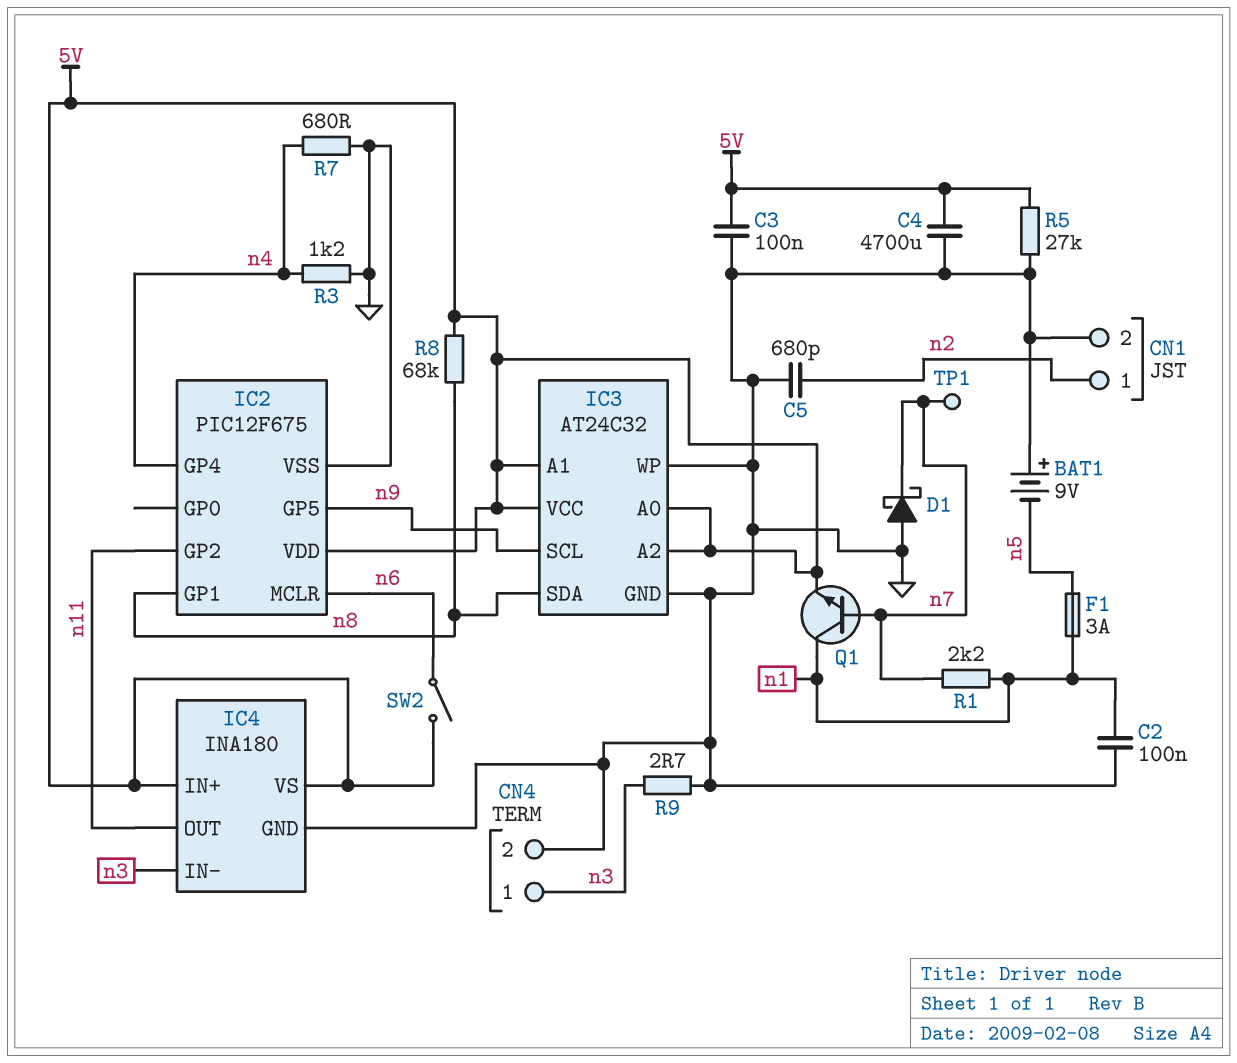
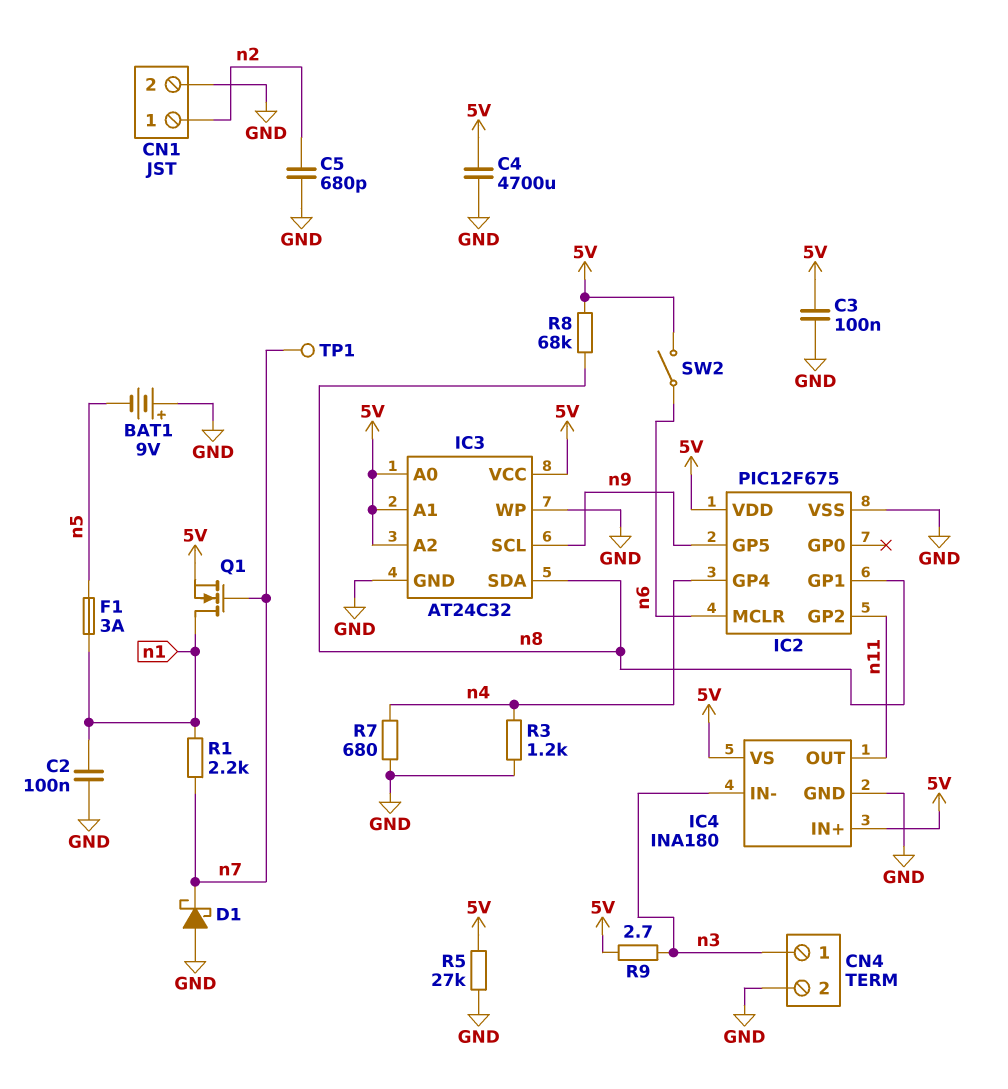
Q1: NPN (B n7, C n1, E 5V) -> NMOS (G n7, D n1, S 5V)
R9: 2.7 (GND, n3) -> 2.7 (5V, n3)

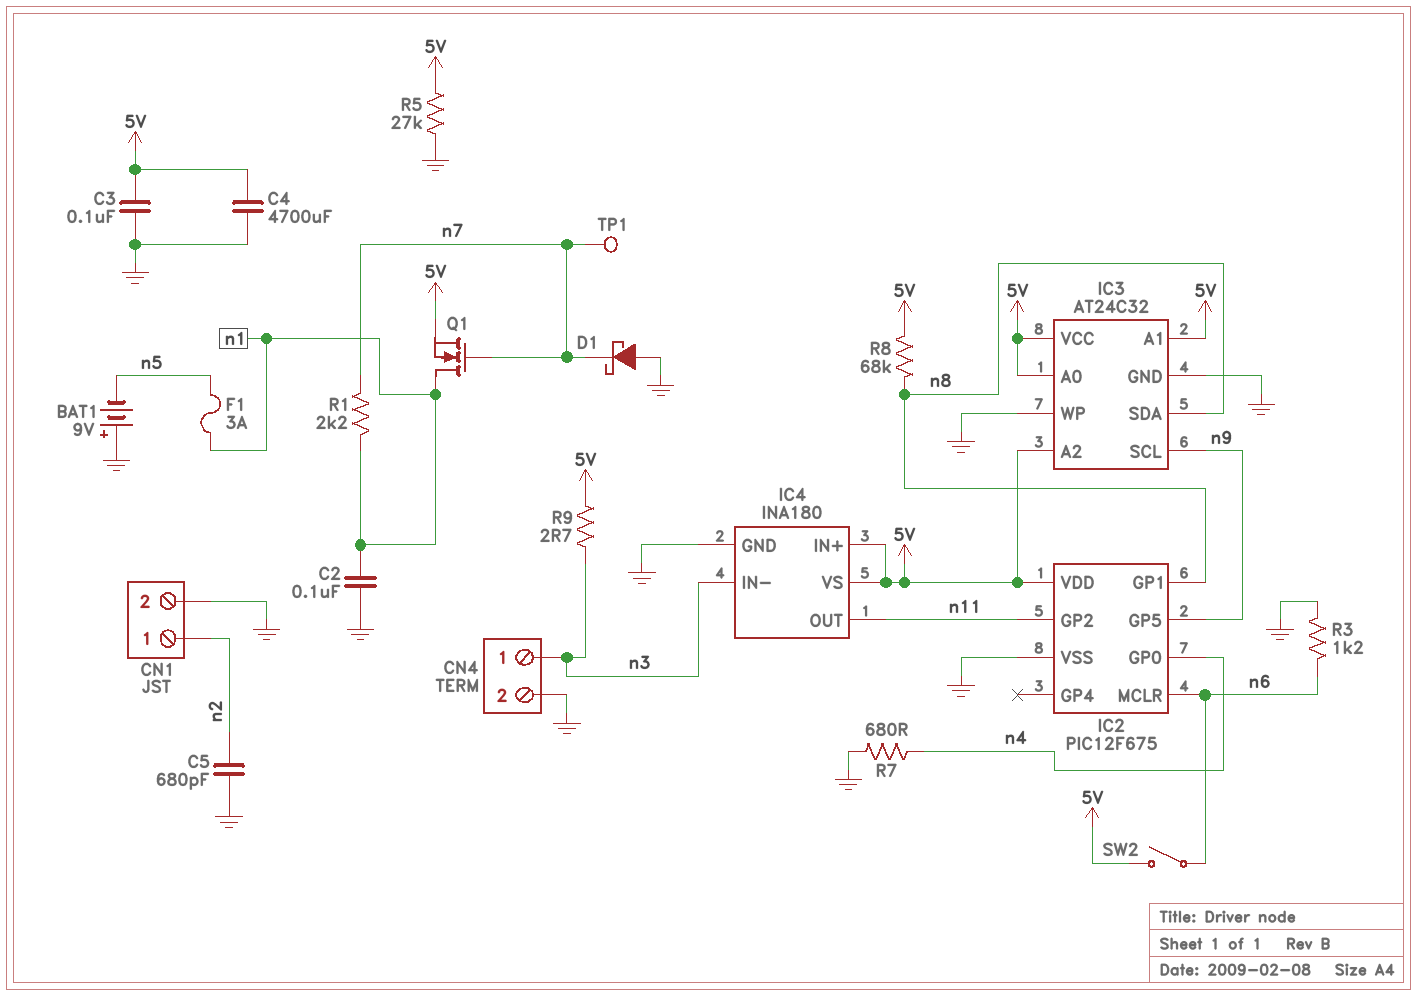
IC2 pin GP0: none -> n4
IC2 pin GP4: n4 -> none
R3: 1.2k (GND, n4) -> 1.2k (GND, n6)

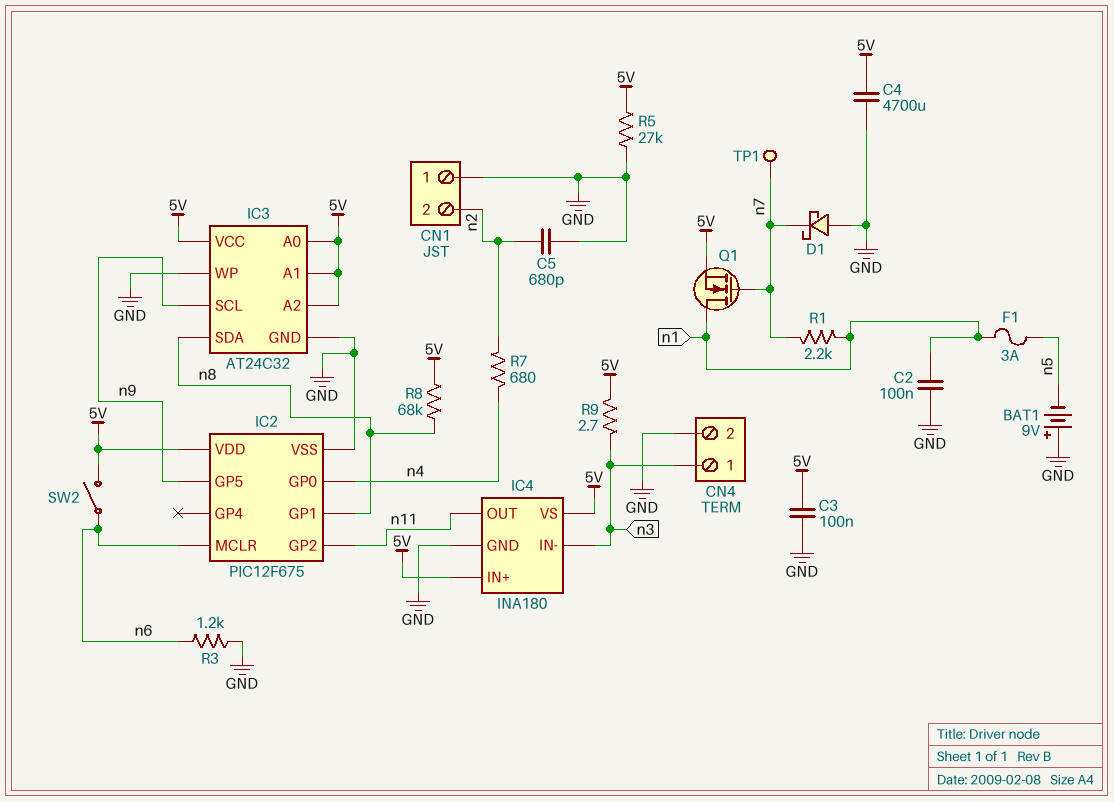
CN1 pin 1: n2 -> GND
CN1 pin 2: GND -> n2
R7: 680 (GND, n4) -> 680 (n2, n4)

